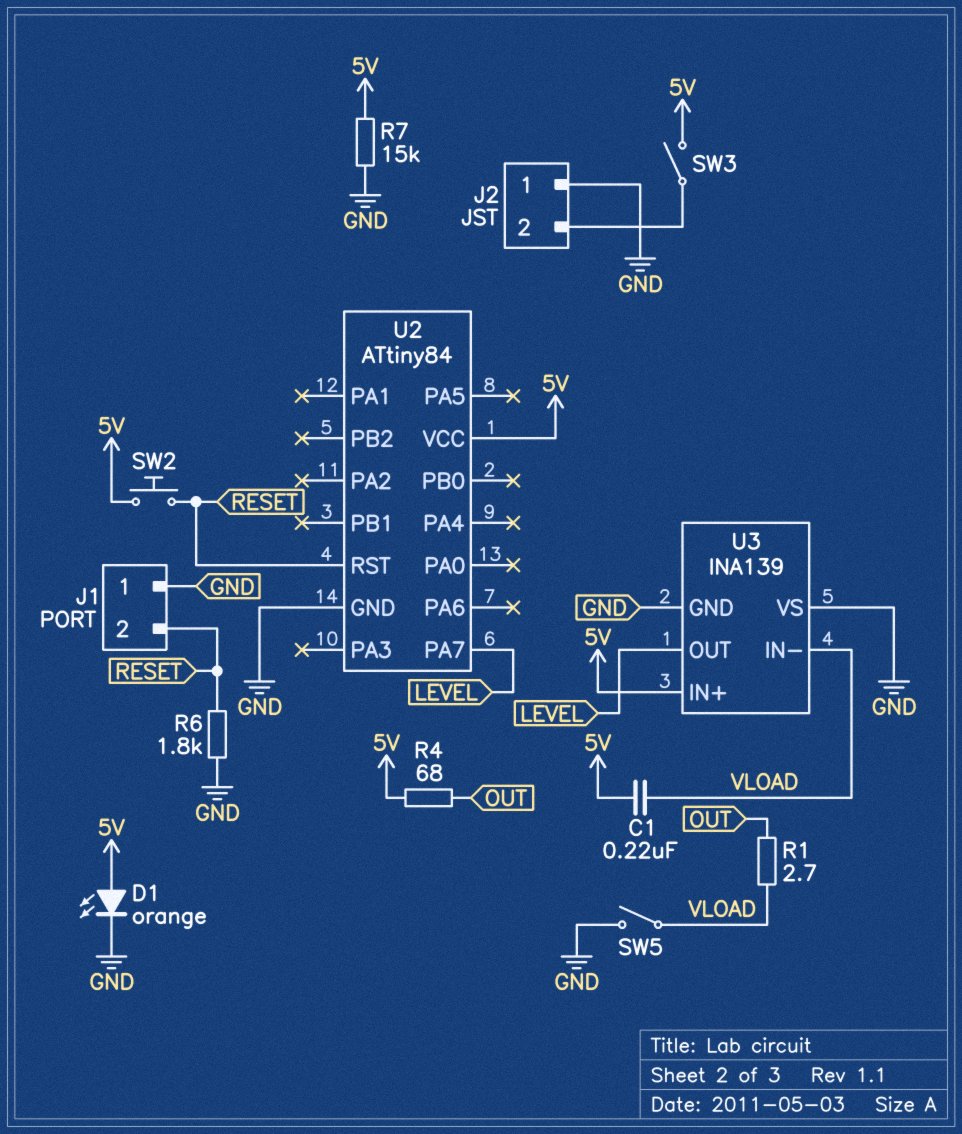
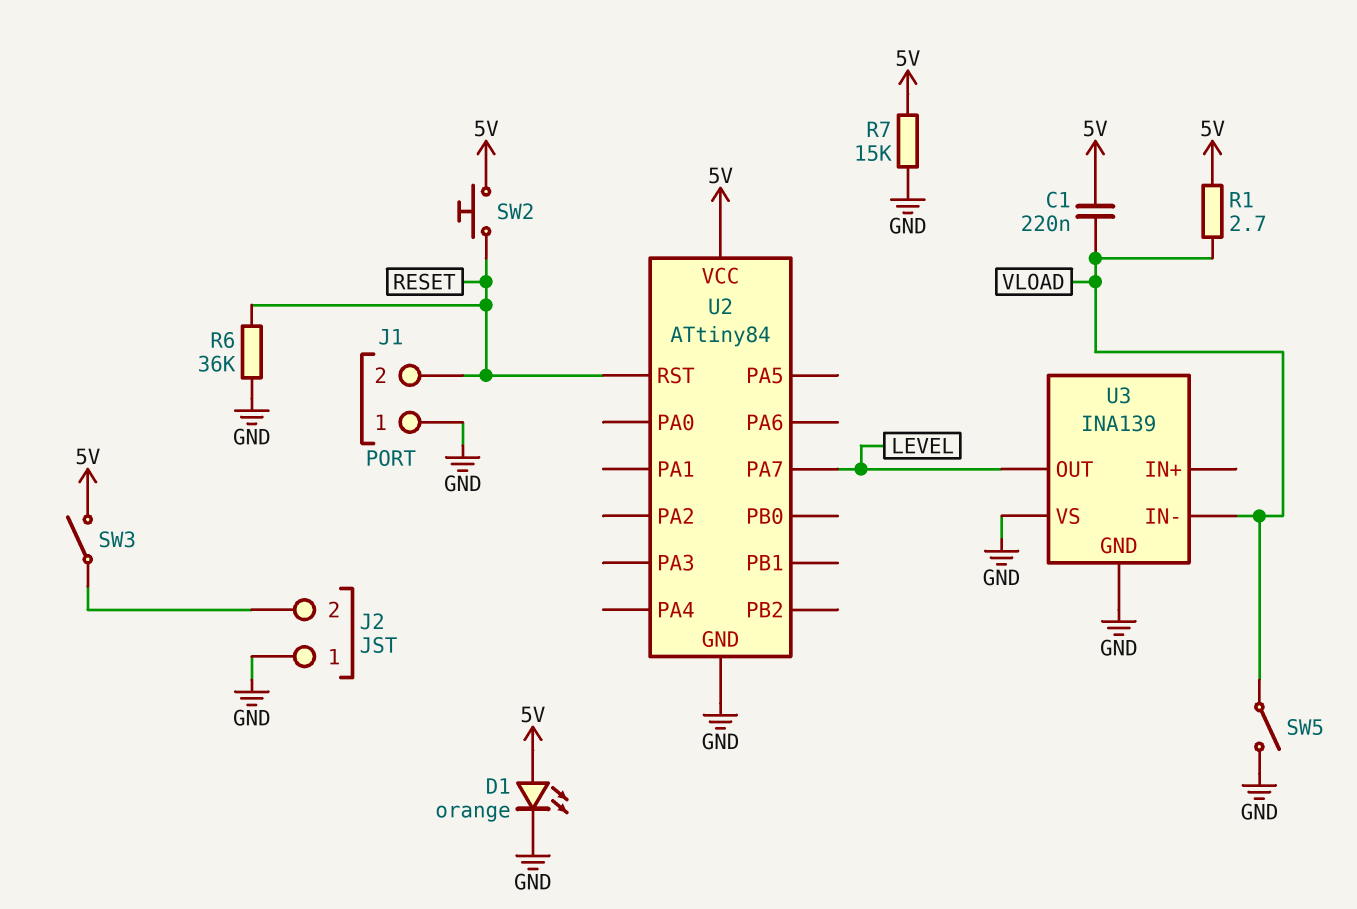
R1: 2.7 (OUT, VLOAD) -> 2.7 (5V, VLOAD)
R4: 68 (5V, OUT) -> none
R6: 1.8k (GND, RESET) -> 36k (GND, RESET)
U3 pin IN+: 5V -> none

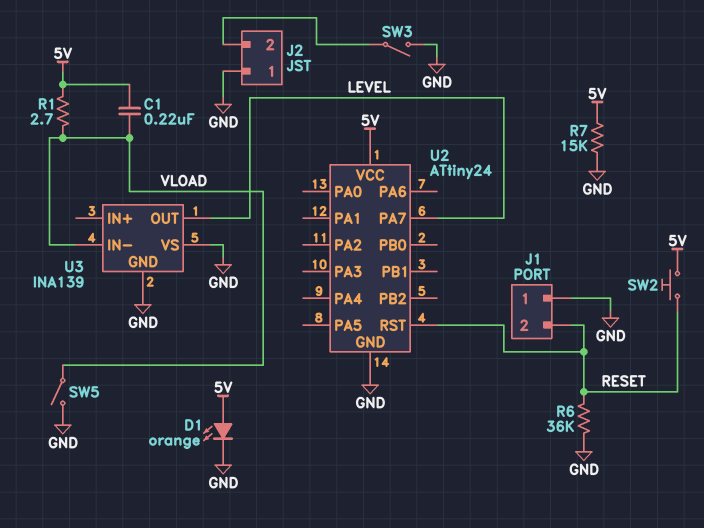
SW3: switch (5V, J2/2) -> switch (GND, J2/2)
U2: ATtiny84 -> ATtiny24

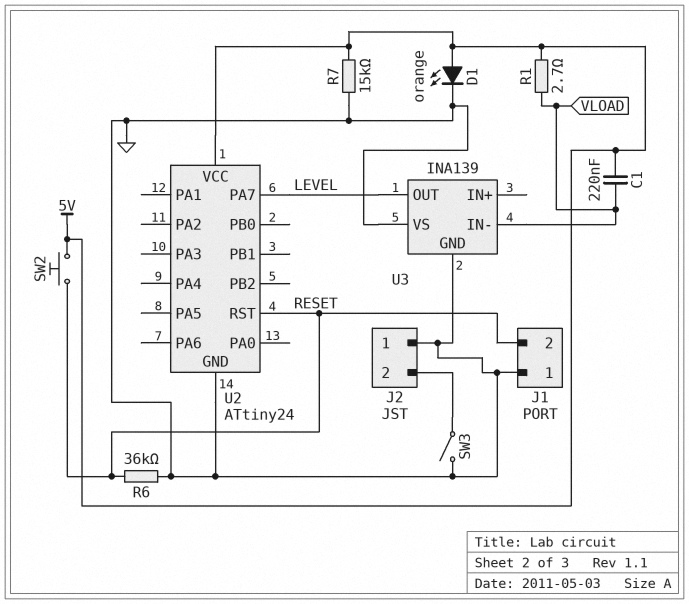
SW5: switch (GND, VLOAD) -> none

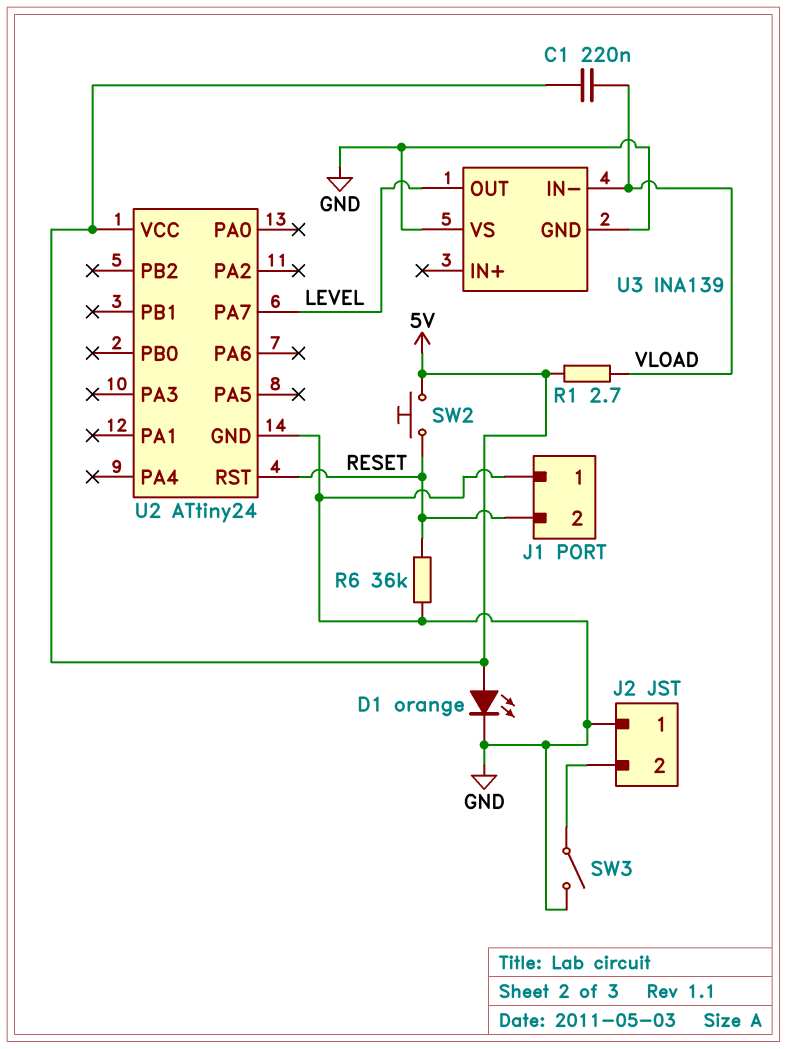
R7: 15k (5V, GND) -> none

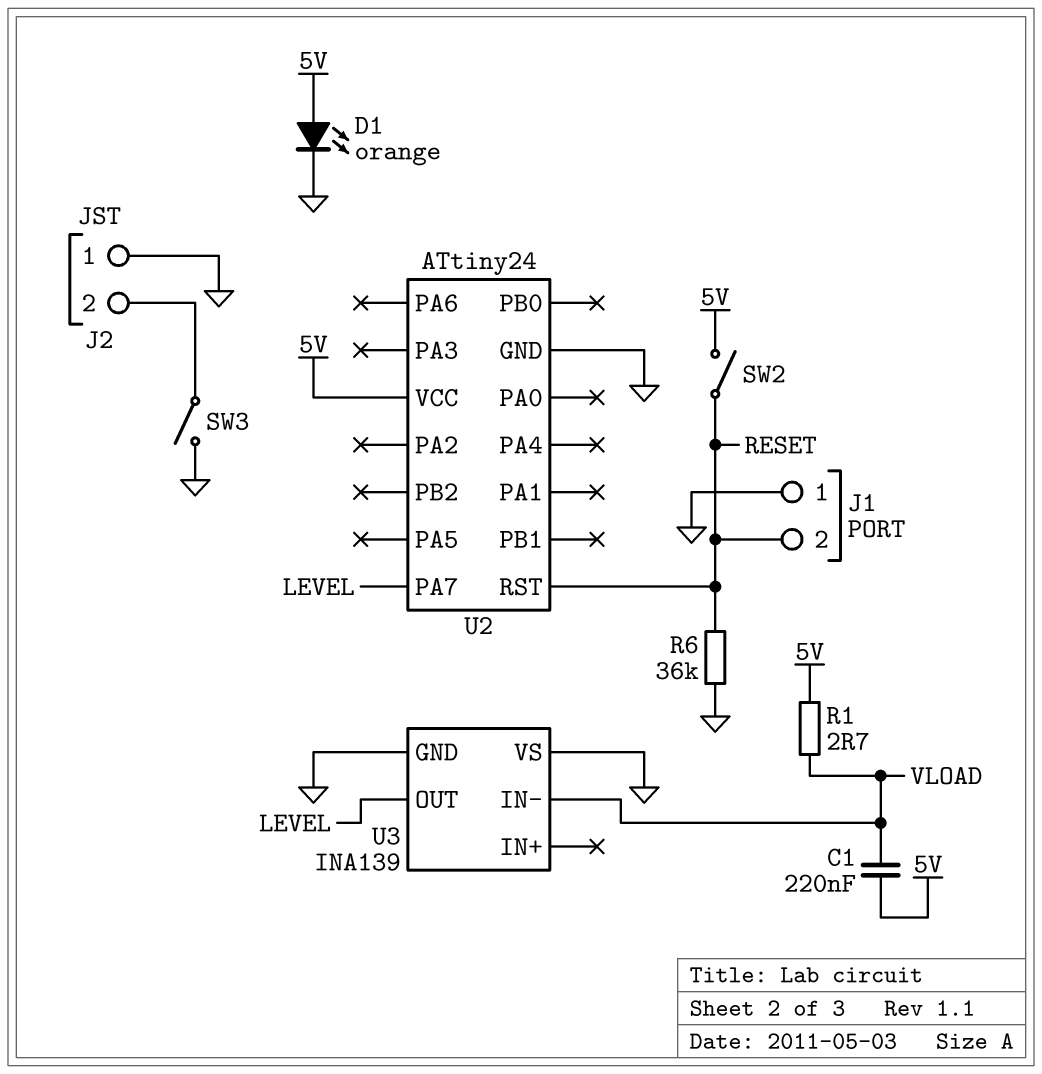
SW2: button (5V, RESET) -> switch (5V, RESET)

